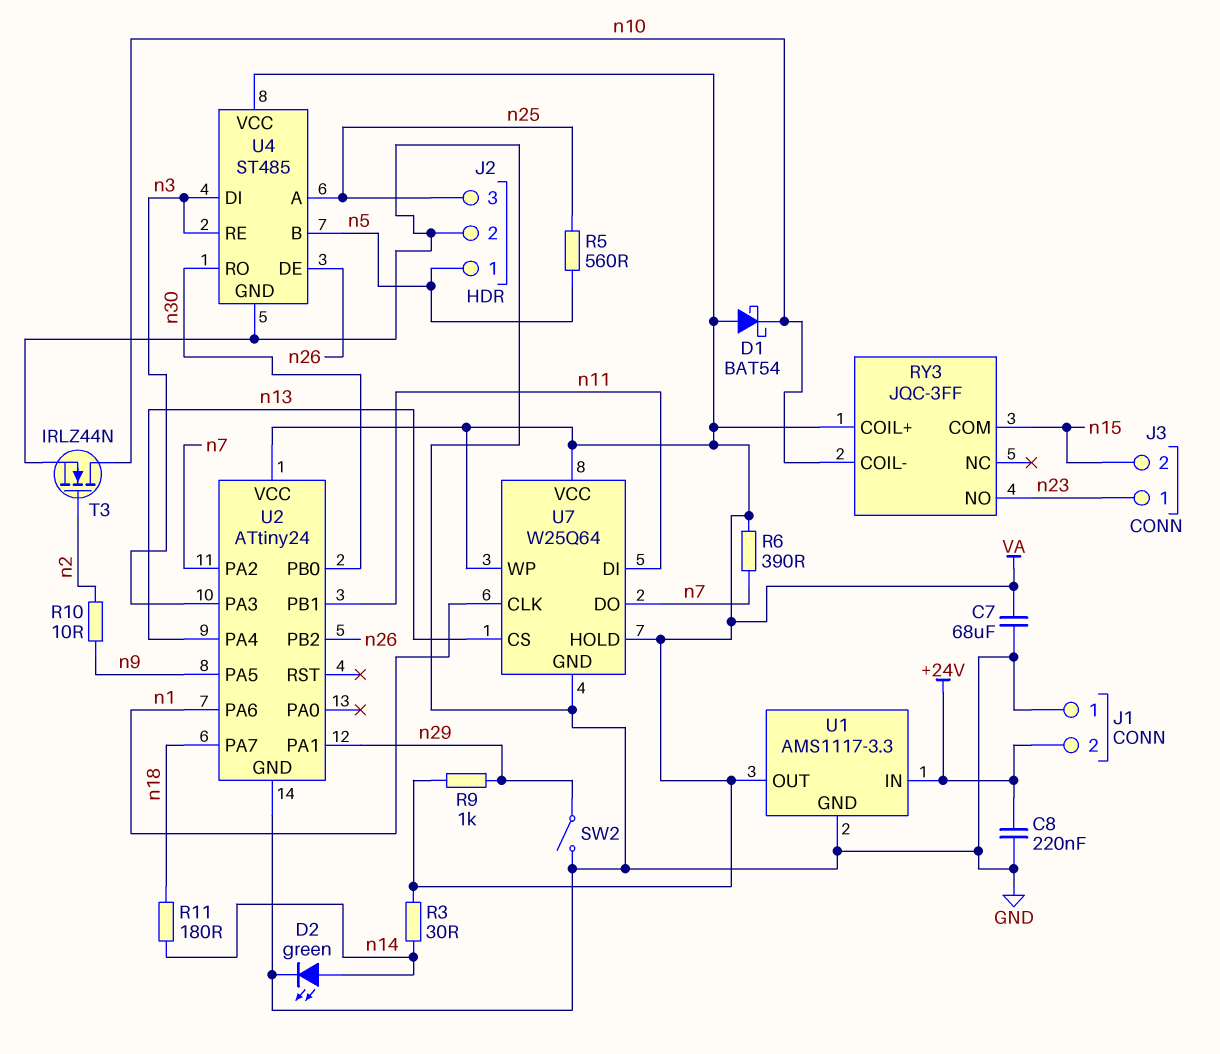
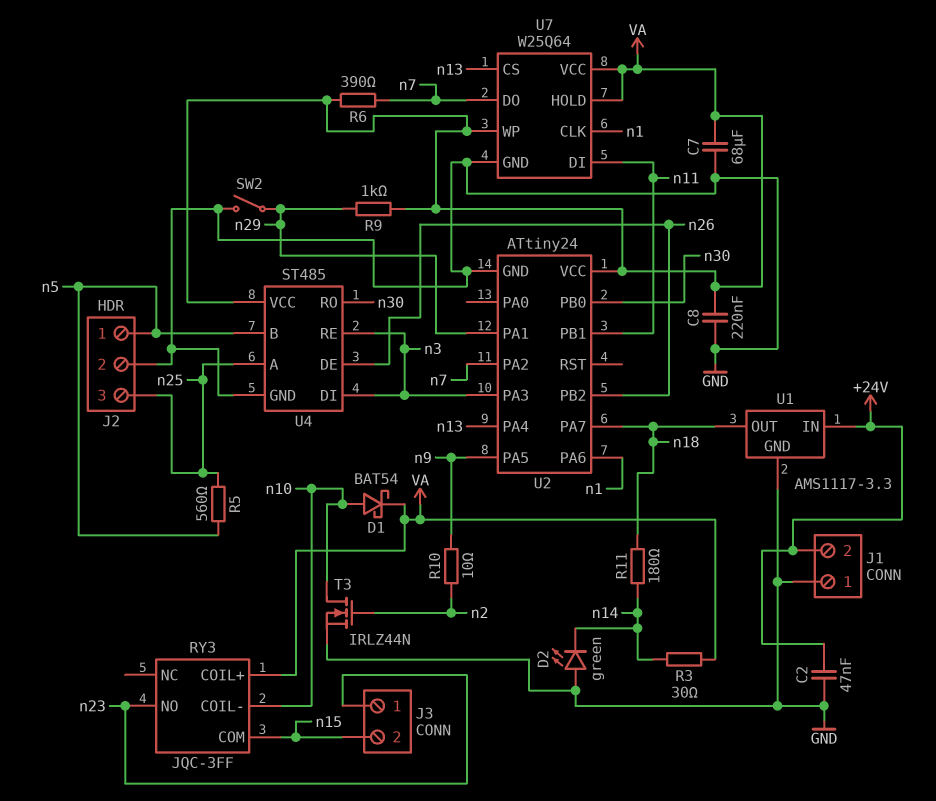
C2: none -> 47nF (+24V, GND)
C8: 220nF (+24V, GND) -> 220nF (GND, VA)
D1: schottky BAT54 (A VA, K n10) -> schottky BAT54 (A n10, K VA)
D2: LED green (A n14, K GND) -> LED green (A GND, K n14)
U1 pin OUT: VA -> n18

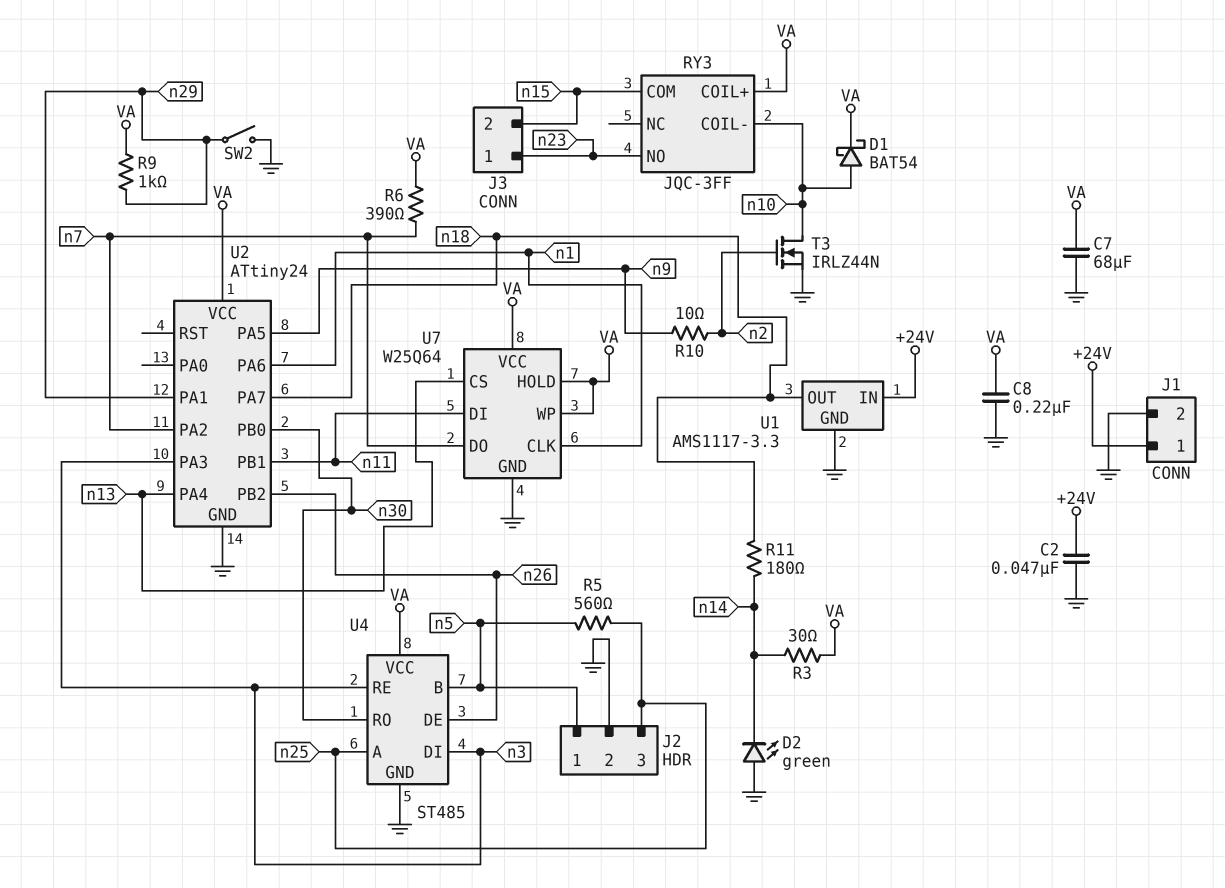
J1 pin 1: GND -> +24V
J1 pin 2: +24V -> GND

